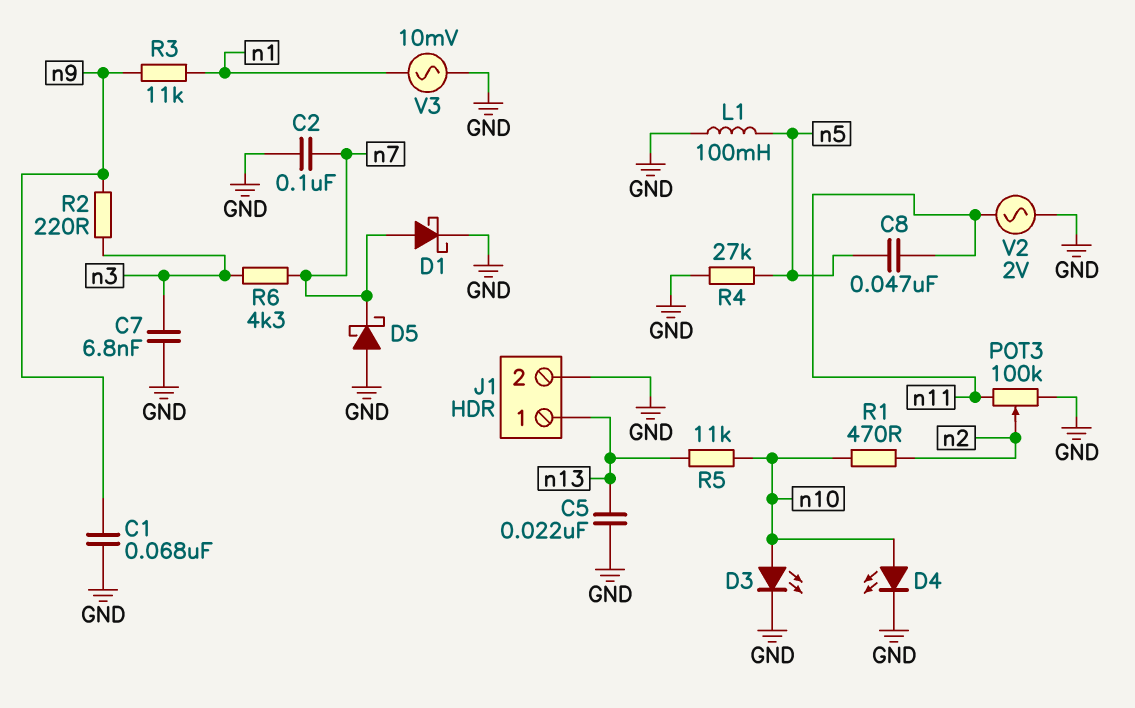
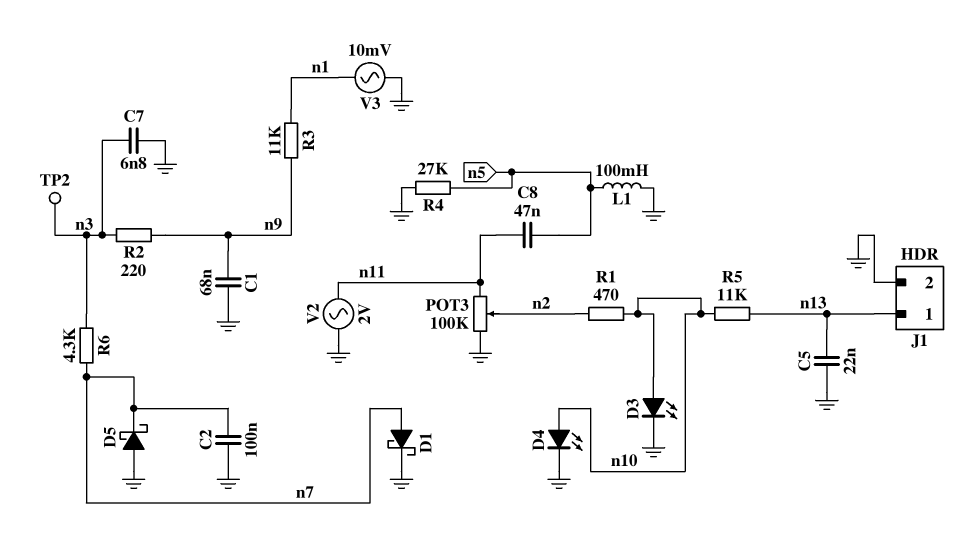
TP2: none -> test point (n3)

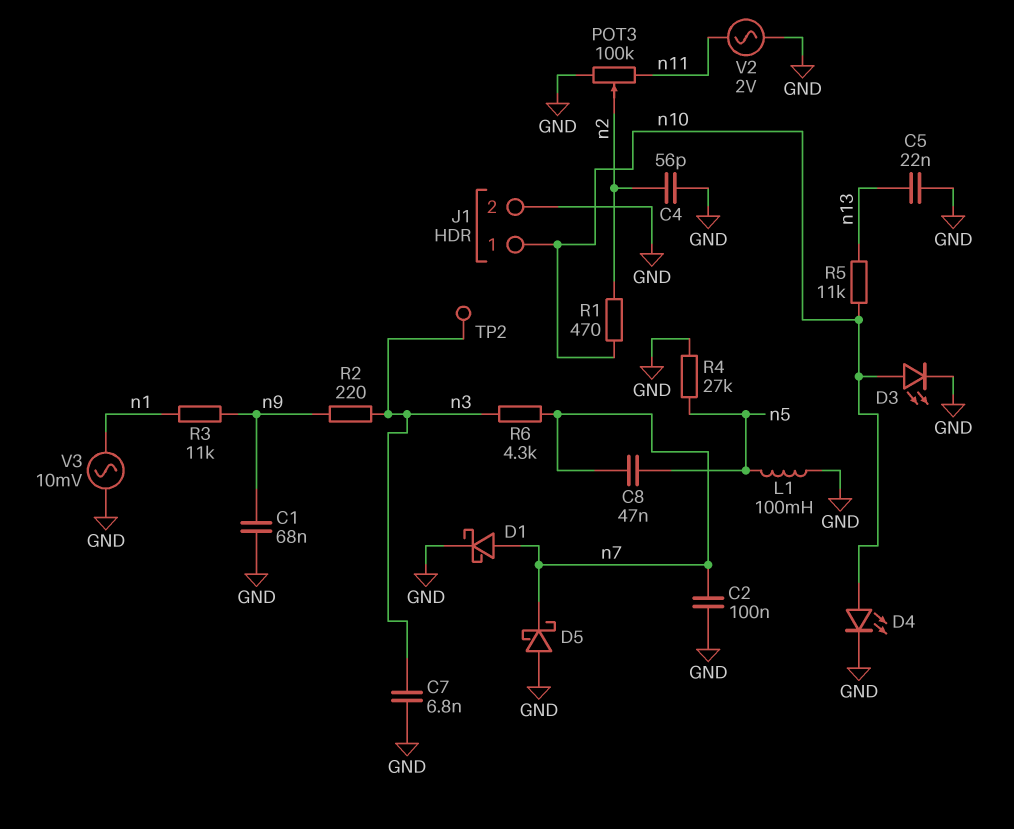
C4: none -> 56pF (GND, n2)
C8: 47nF (n5, n11) -> 47nF (n5, n7)
J1 pin 1: n13 -> n10

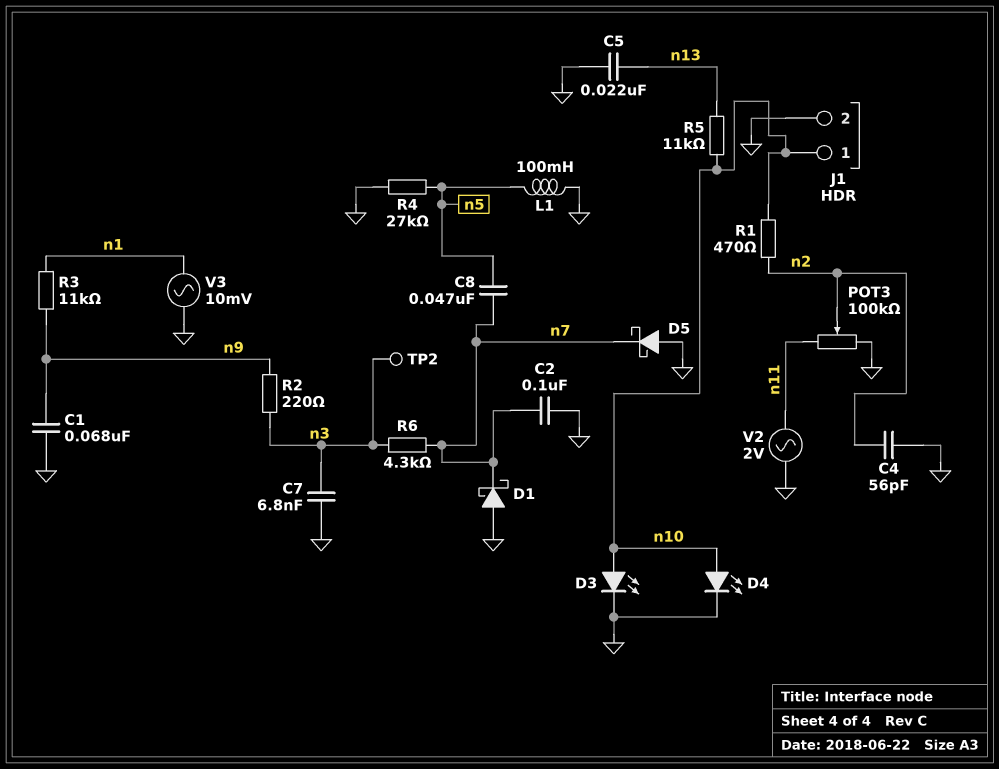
D1: schottky (A n7, K GND) -> schottky (A GND, K n7)

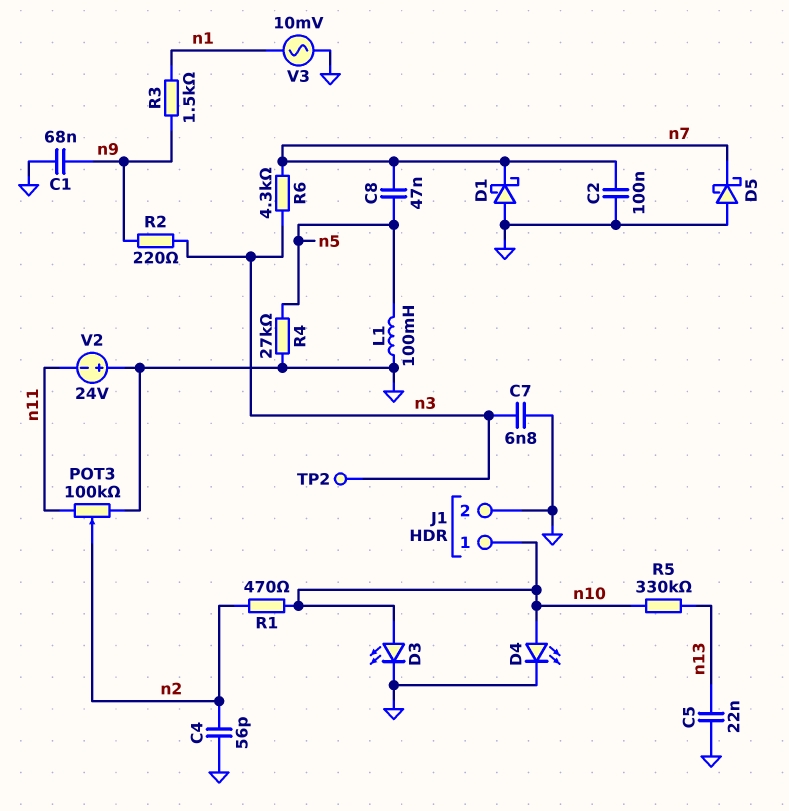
R3: 11k (n1, n9) -> 1.5k (n1, n9)
R5: 11k (n10, n13) -> 330k (n10, n13)
V2: AC 2V (GND, n11) -> 24V (plus GND, minus n11)

